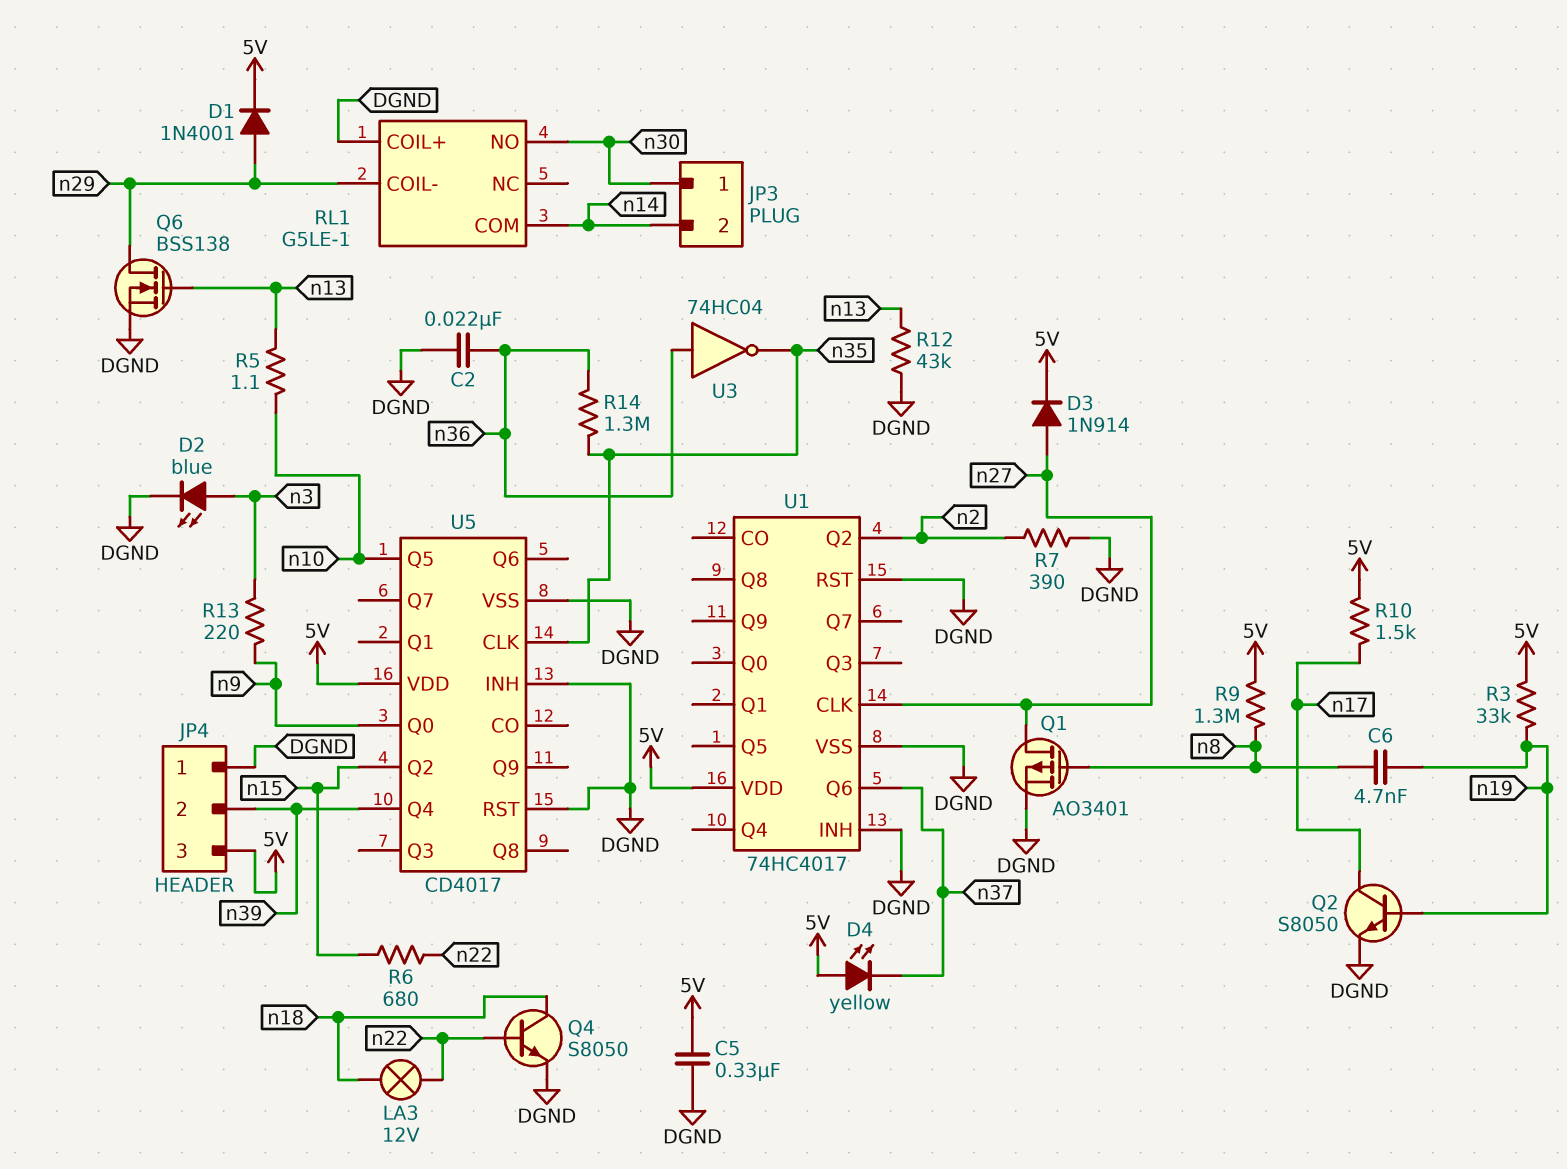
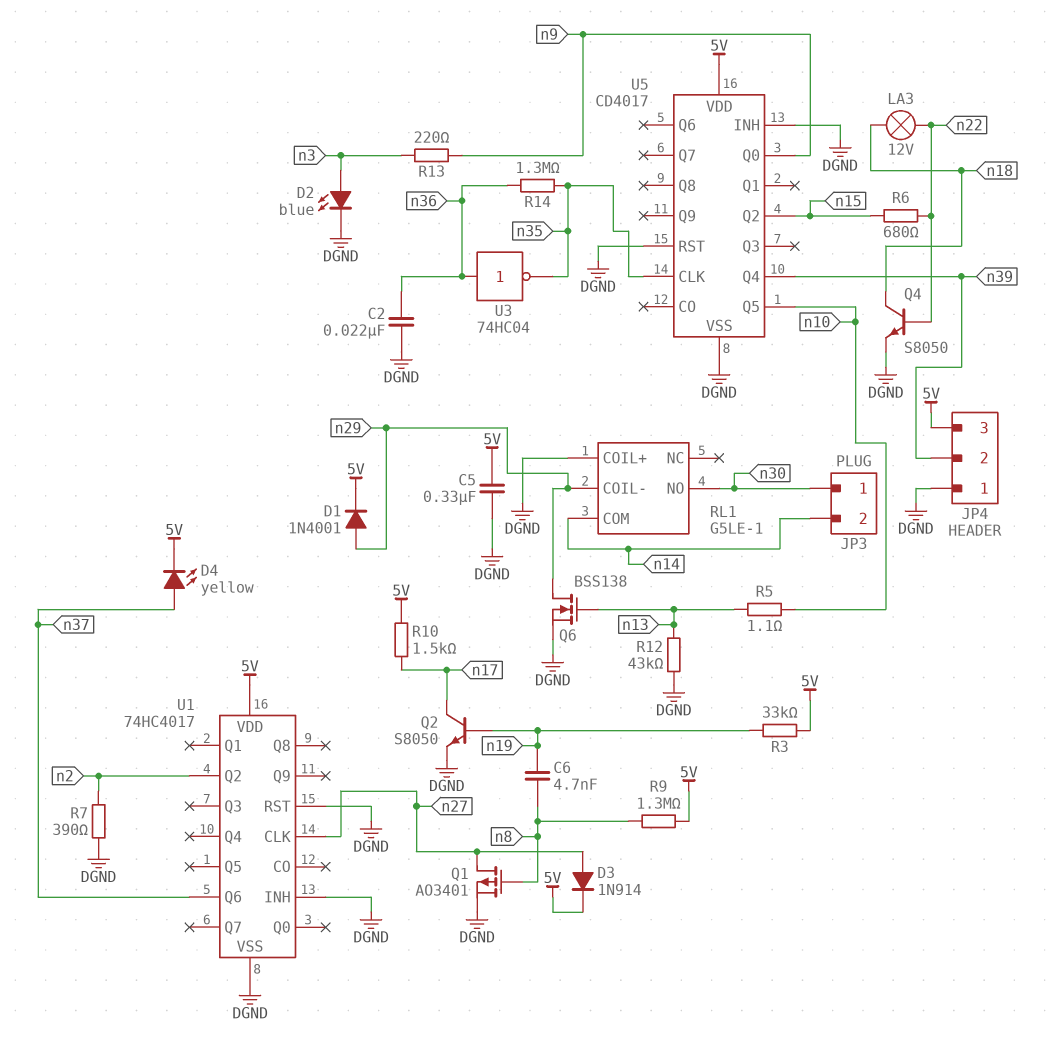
D4: LED yellow (A 5V, K n37) -> LED yellow (A n37, K 5V)

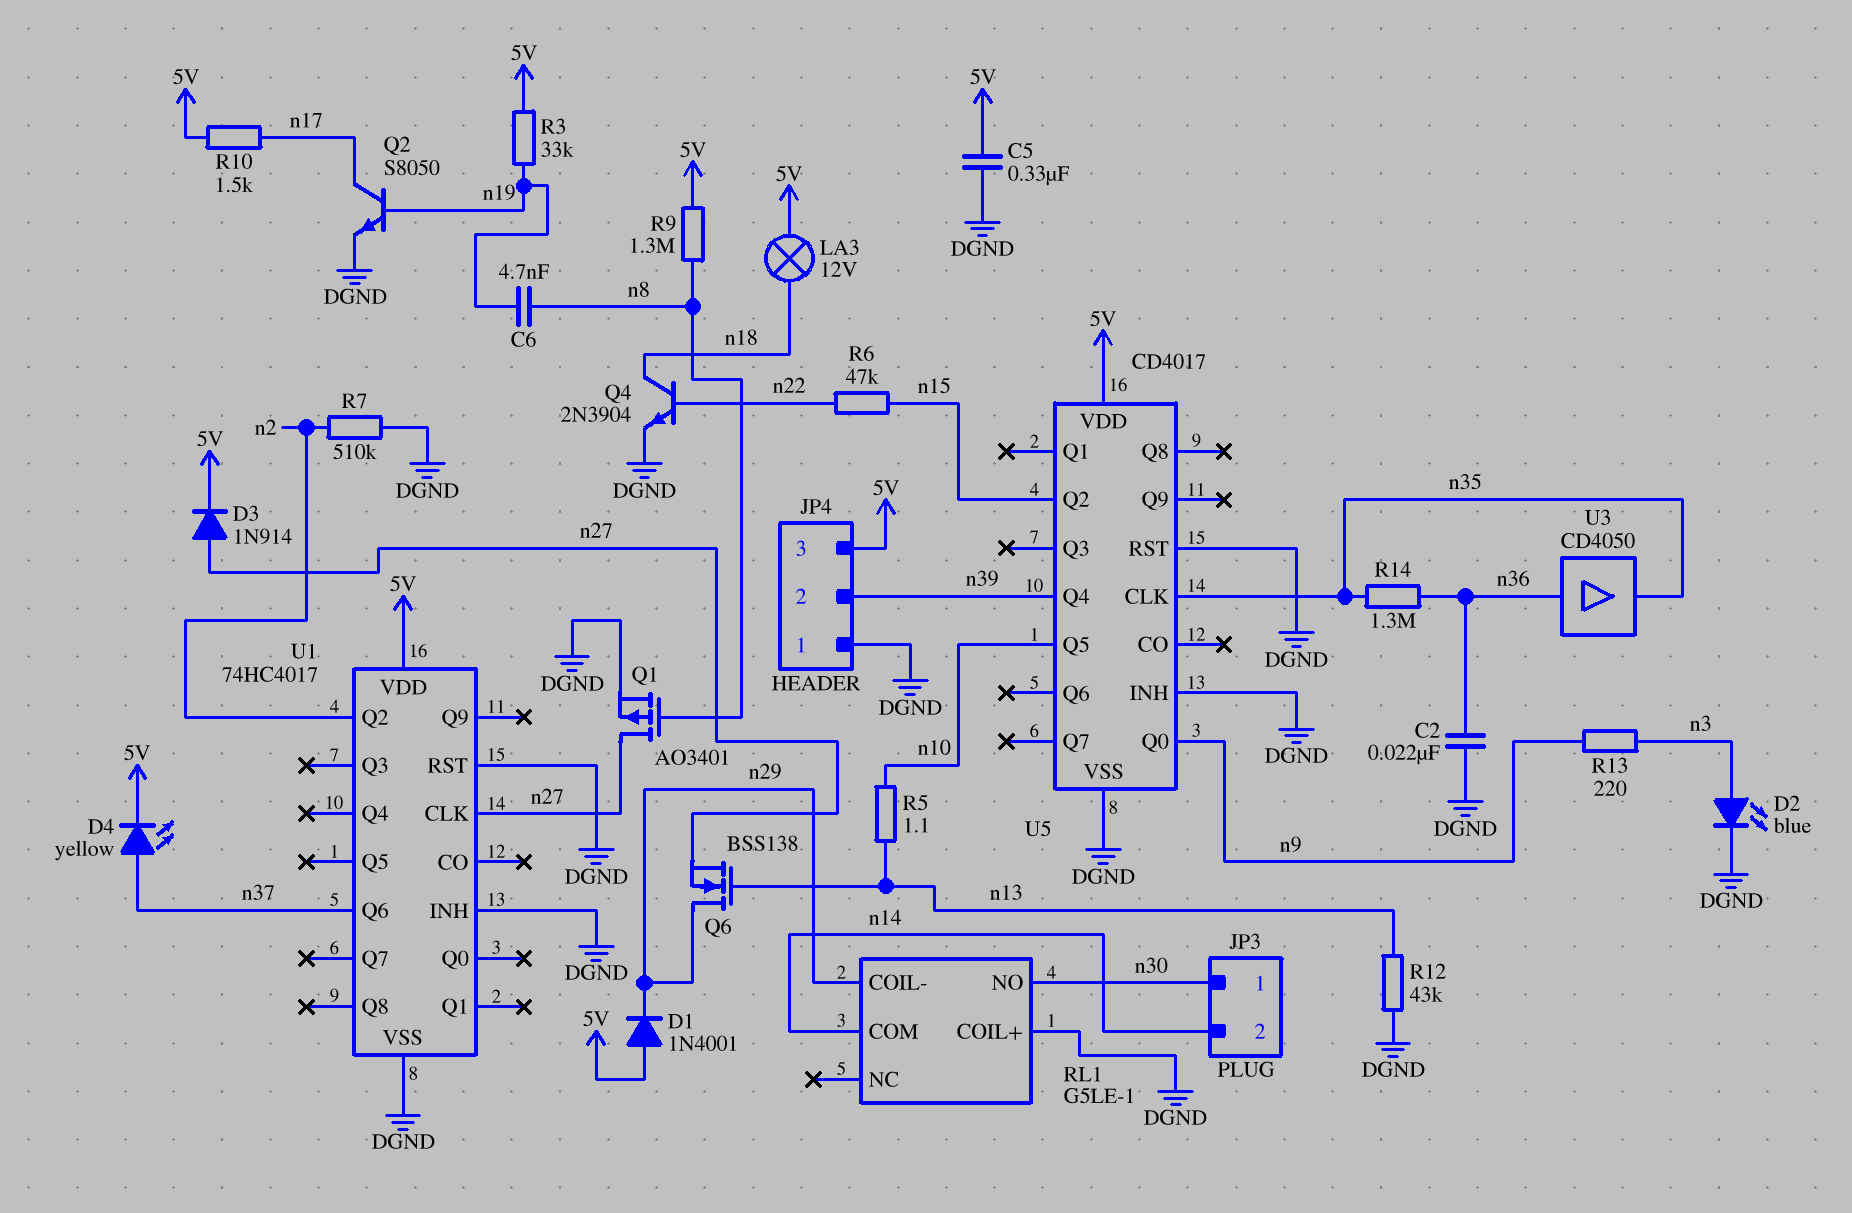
D1: diode 1N4001 (A n29, K 5V) -> diode 1N4001 (A 5V, K n29)
LA3: lamp 12V (n18, n22) -> lamp 12V (5V, n18)
Q4: NPN S8050 (B n22, C n18, E DGND) -> NPN 2N3904 (B n22, C n18, E DGND)
Q6: NMOS BSS138 (G n13, D n29, S DGND) -> NMOS BSS138 (G n13, D n29, S n27)
R6: 680 (n15, n22) -> 47k (n15, n22)
R7: 390 (DGND, n2) -> 510k (DGND, n2)
U3: NOT 74HC04 (in n36, out n35) -> buffer CD4050 (in n36, out n35)

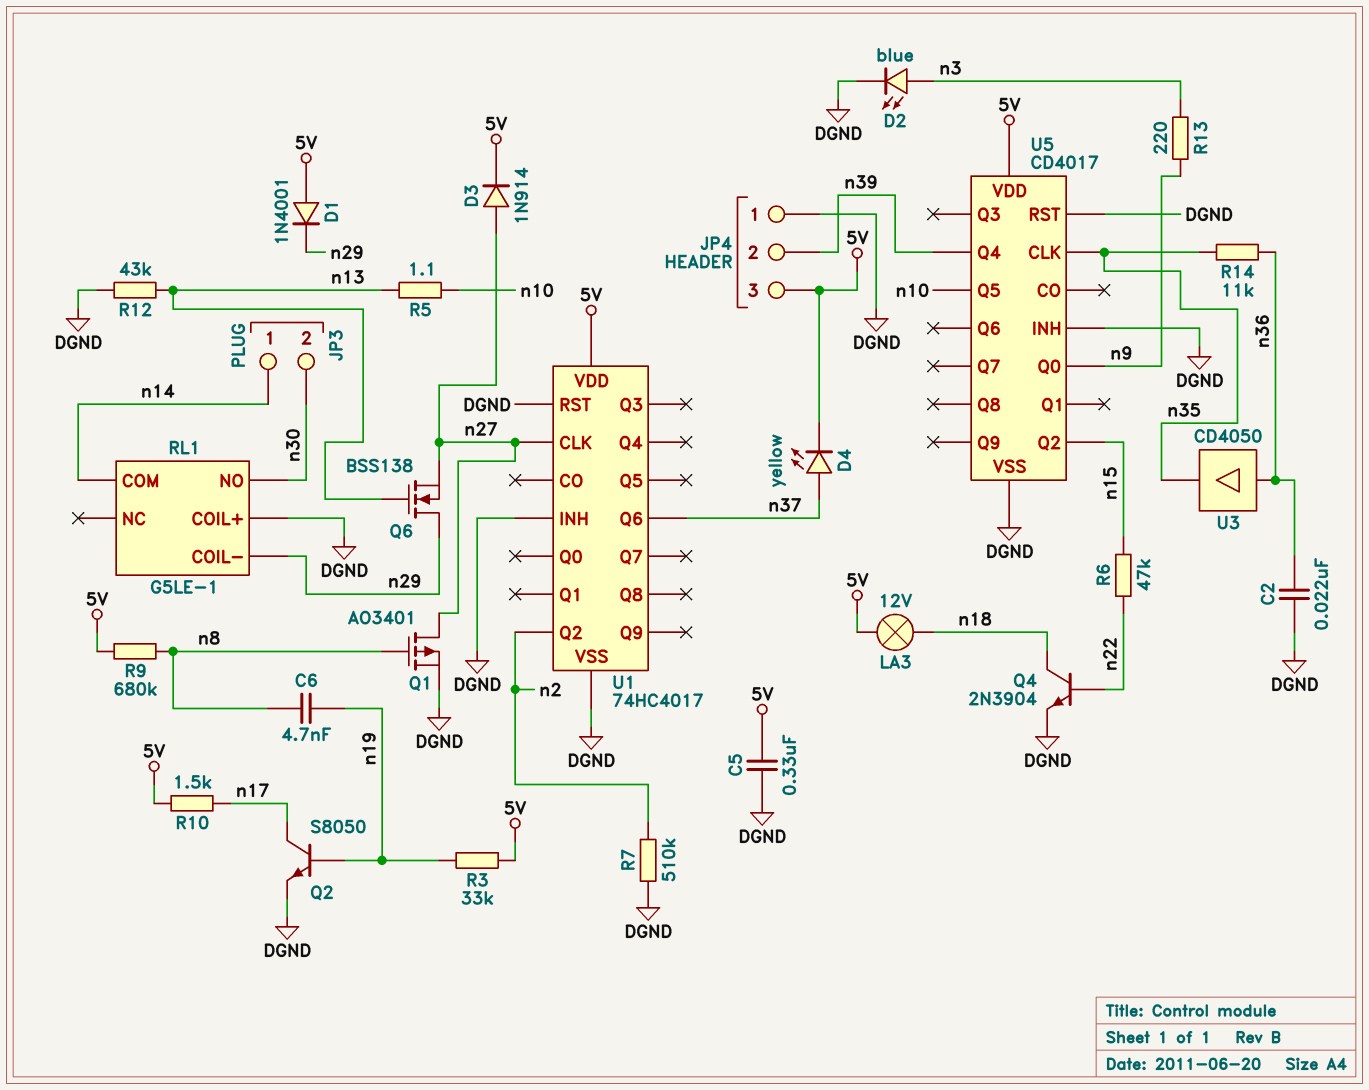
JP3 pin 1: n30 -> n14
JP3 pin 2: n14 -> n30
R9: 1.3M (5V, n8) -> 680k (5V, n8)
R14: 1.3M (n35, n36) -> 11k (n35, n36)

